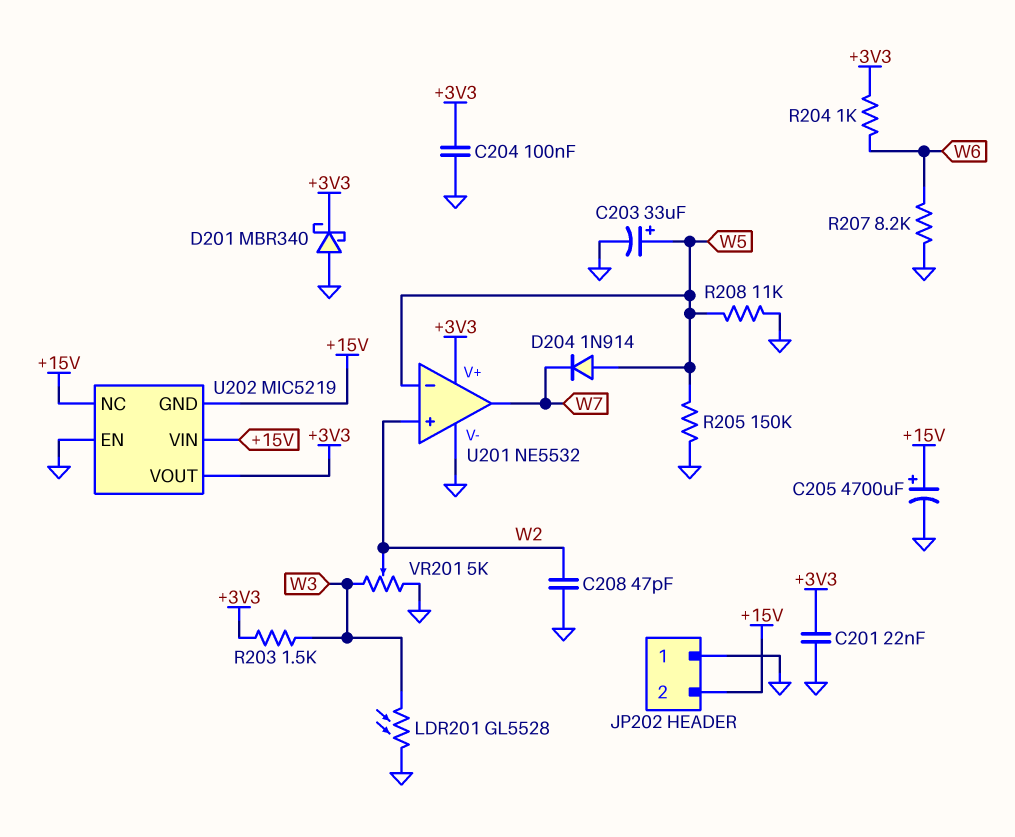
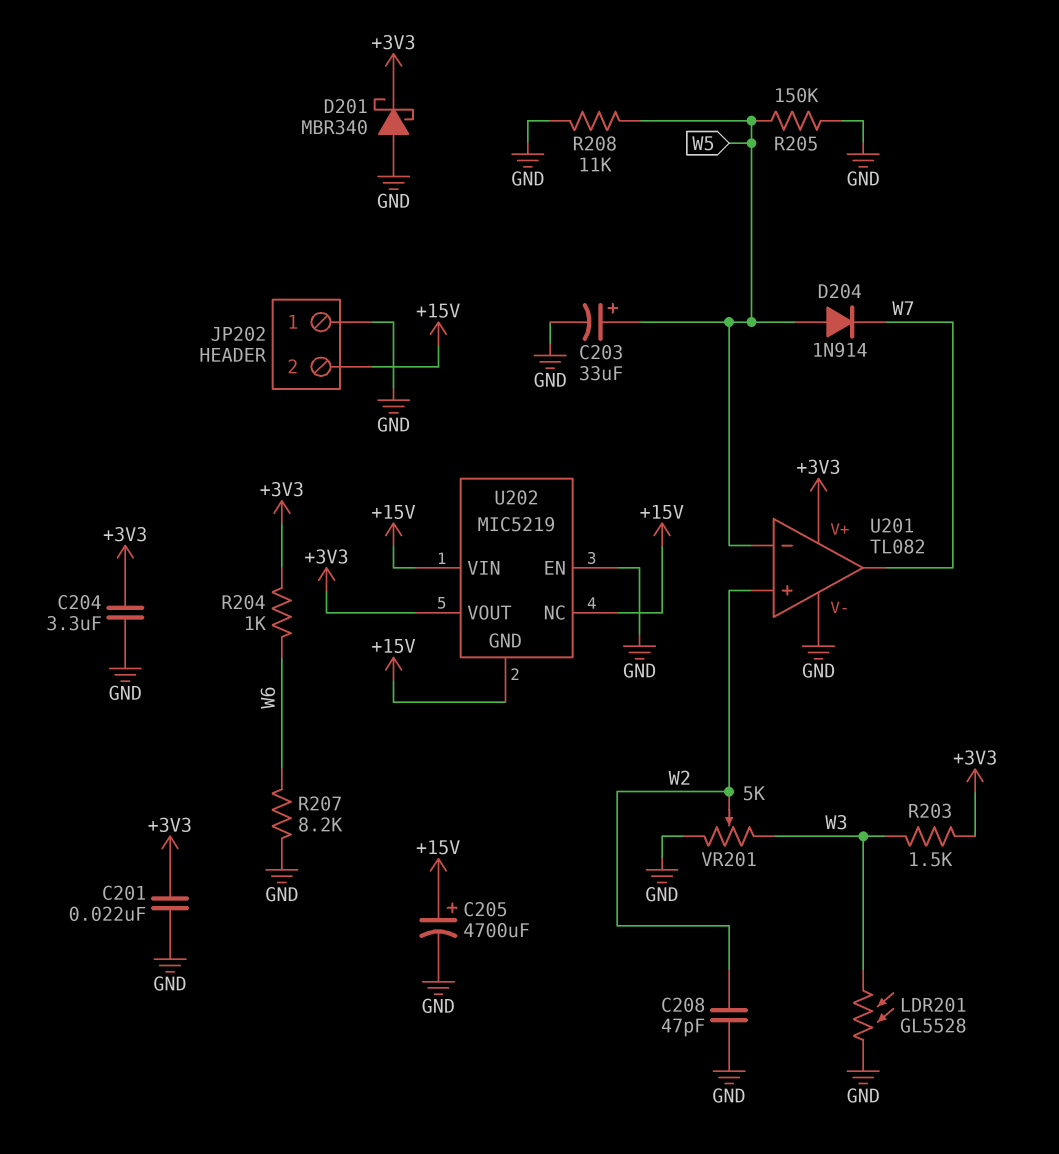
C204: 100nF (+3V3, GND) -> 3.3uF (+3V3, GND)
U201: NE5532 -> TL082

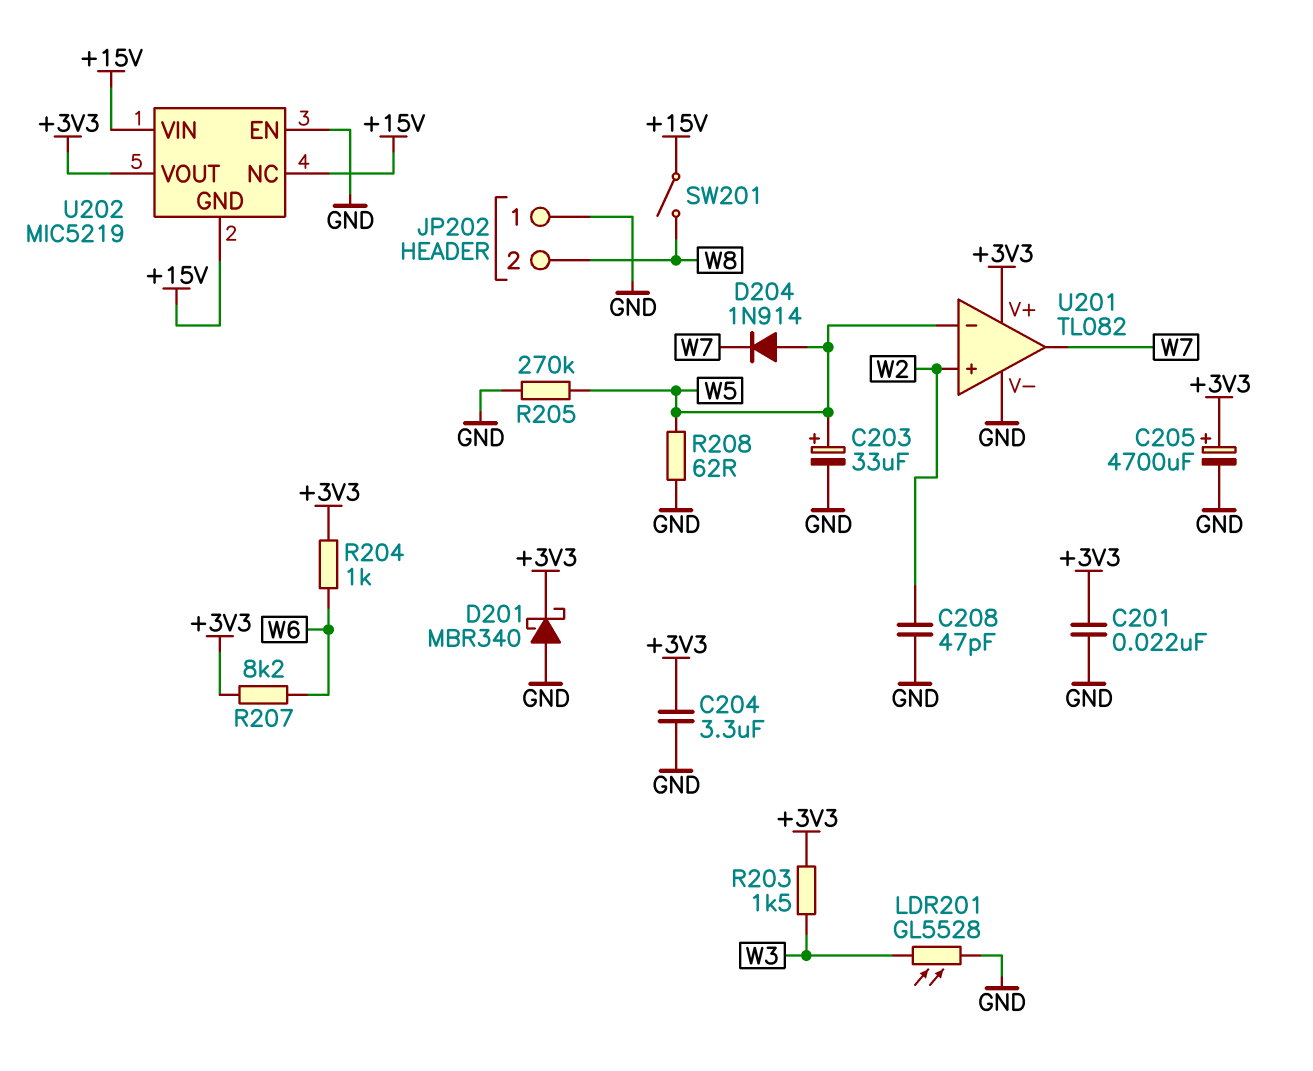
C205: 4700uF (plus +15V, minus GND) -> 4700uF (plus +3V3, minus GND)
JP202 pin 2: +15V -> W8
R205: 150k (GND, W5) -> 270k (GND, W5)
R207: 8.2k (GND, W6) -> 8.2k (+3V3, W6)
R208: 11k (GND, W5) -> 62 (GND, W5)
SW201: none -> switch (+15V, W8)
VR201: 5k (GND, W3, wiper W2) -> none

